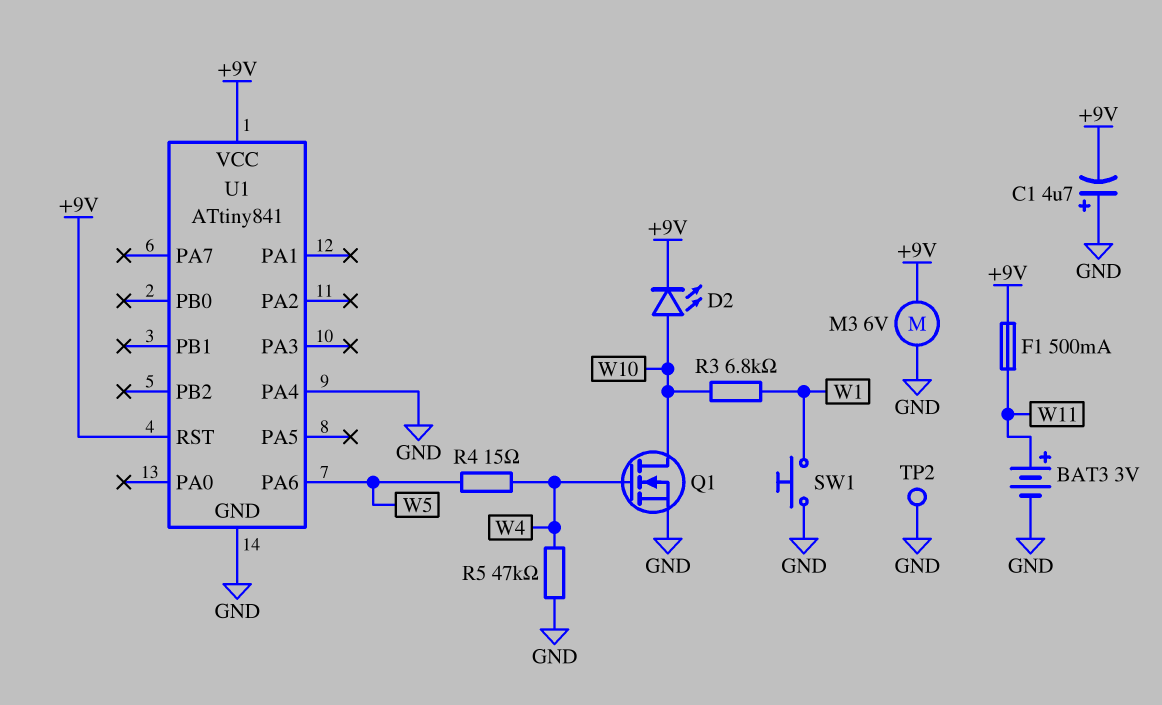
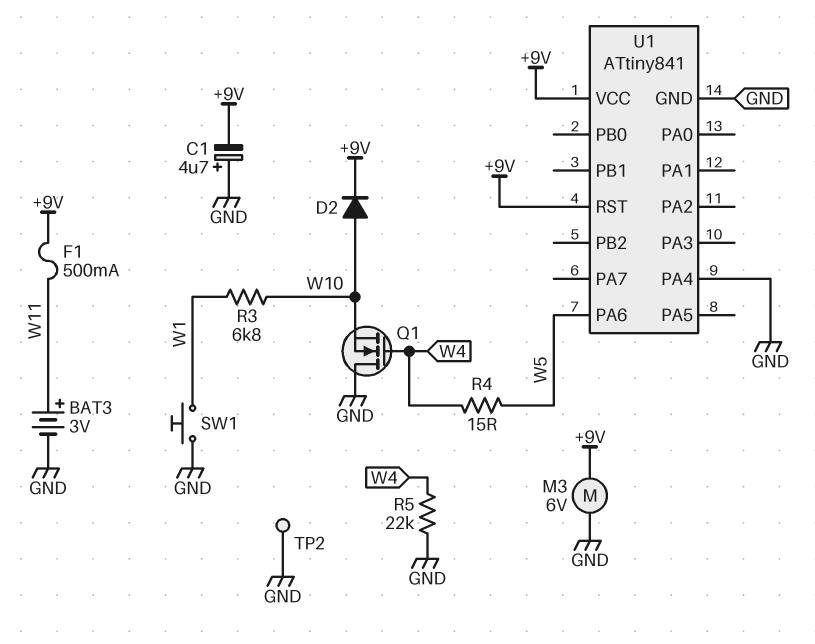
D2: LED (A W10, K +9V) -> diode (A W10, K +9V)
Q1: NMOS (G W4, D W10, S GND) -> NMOS (G W4, D GND, S W10)
R5: 47k (GND, W4) -> 22k (GND, W4)

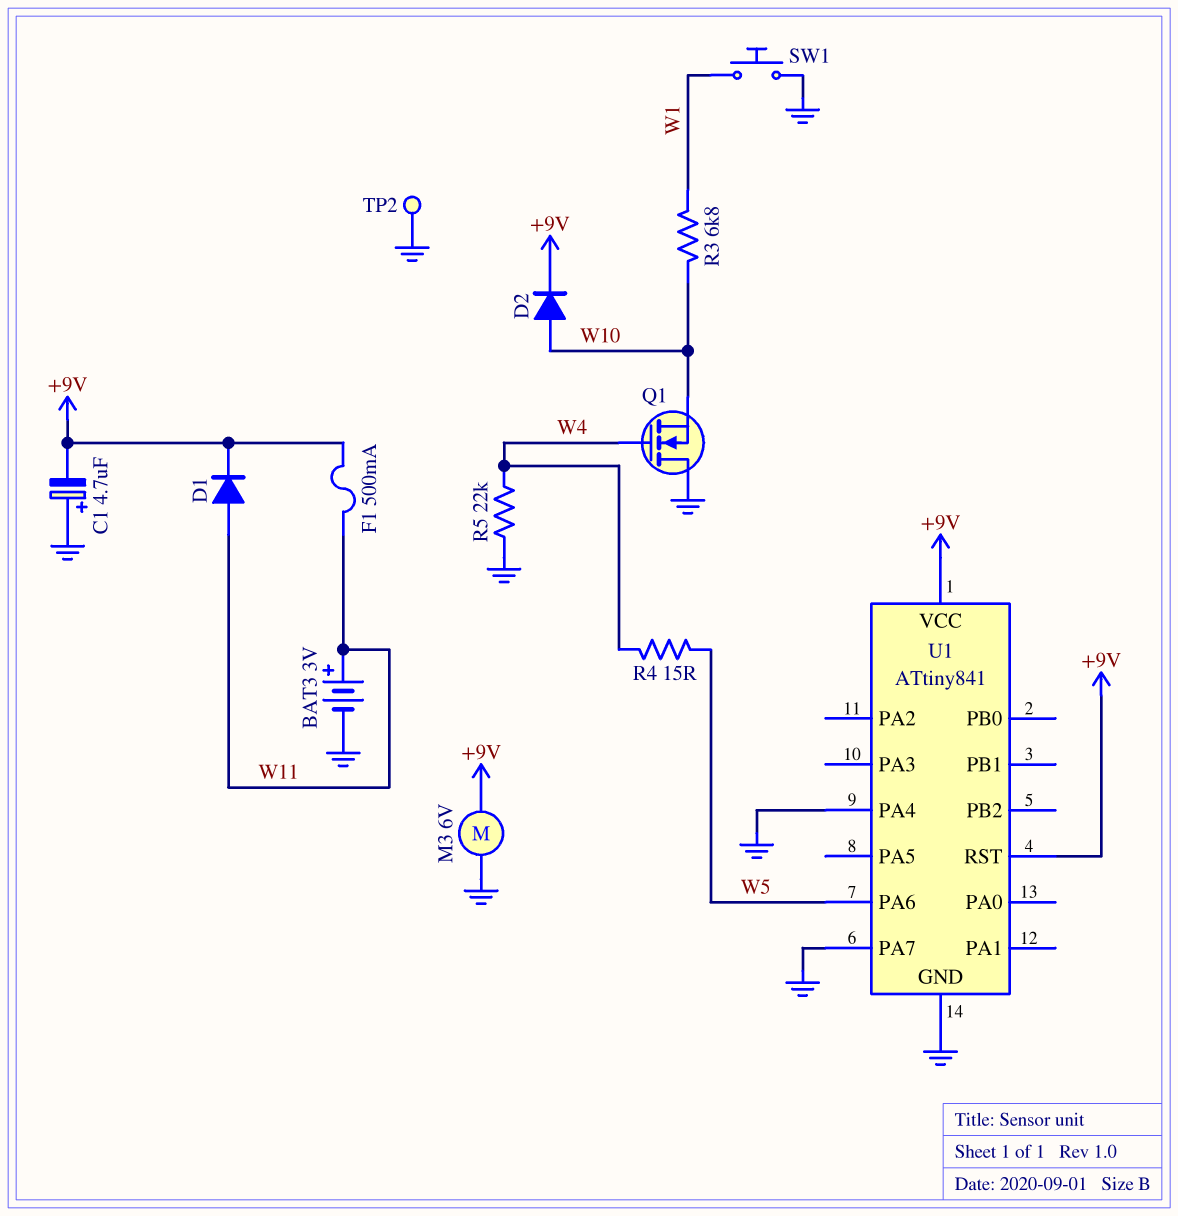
D1: none -> diode (A W11, K +9V)
U1 pin PA7: none -> GND

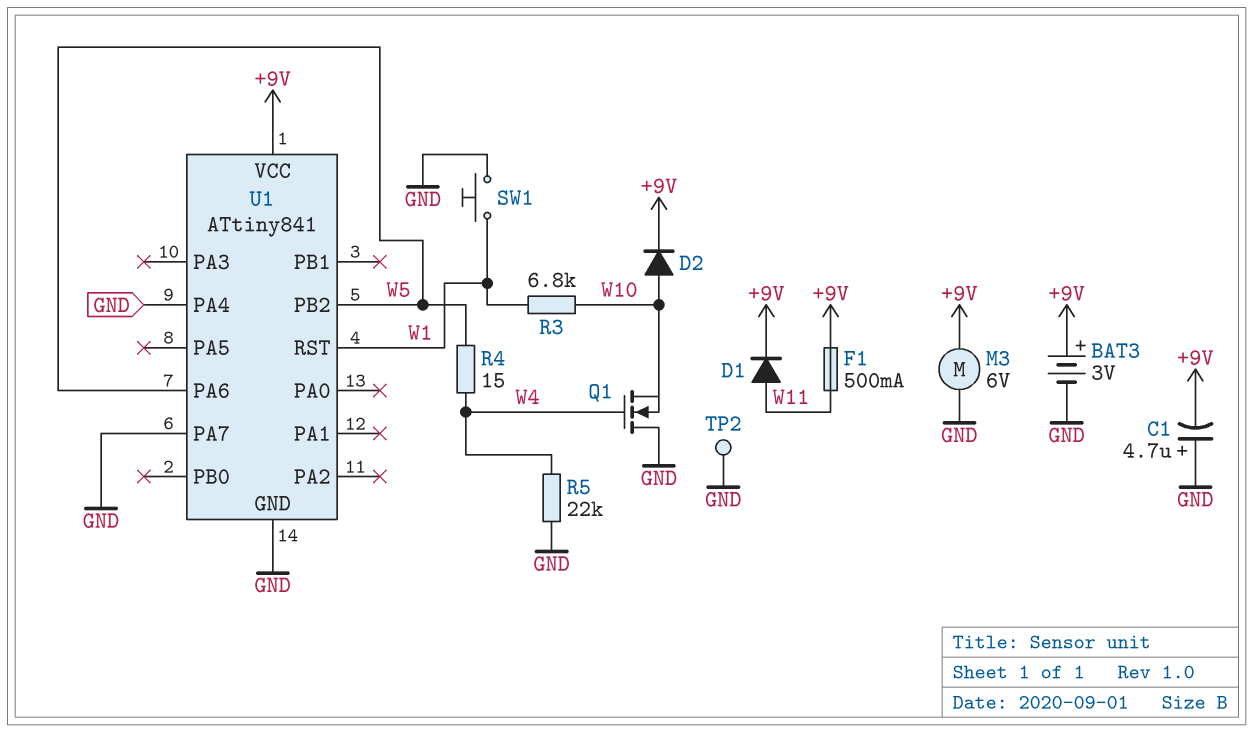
BAT3: 3V (plus W11, minus GND) -> 3V (plus +9V, minus GND)
U1 pin PB2: none -> W5
U1 pin RST: +9V -> W1

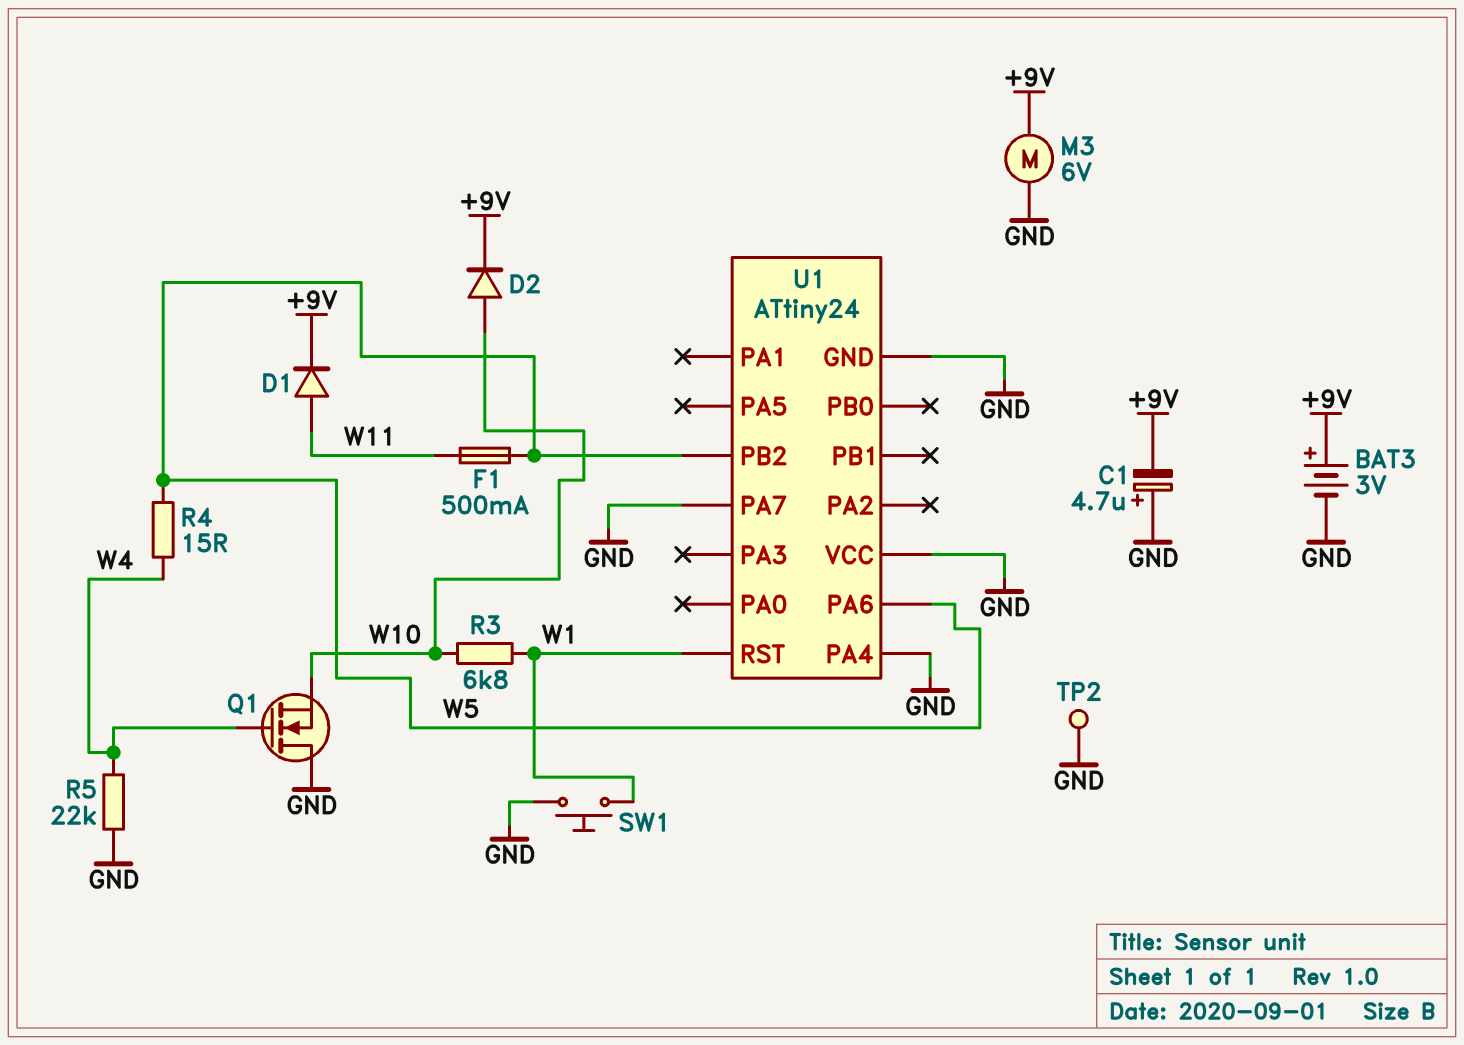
F1: 500mA (+9V, W11) -> 500mA (W5, W11)
U1: ATtiny841 -> ATtiny24
U1 pin VCC: +9V -> GND

